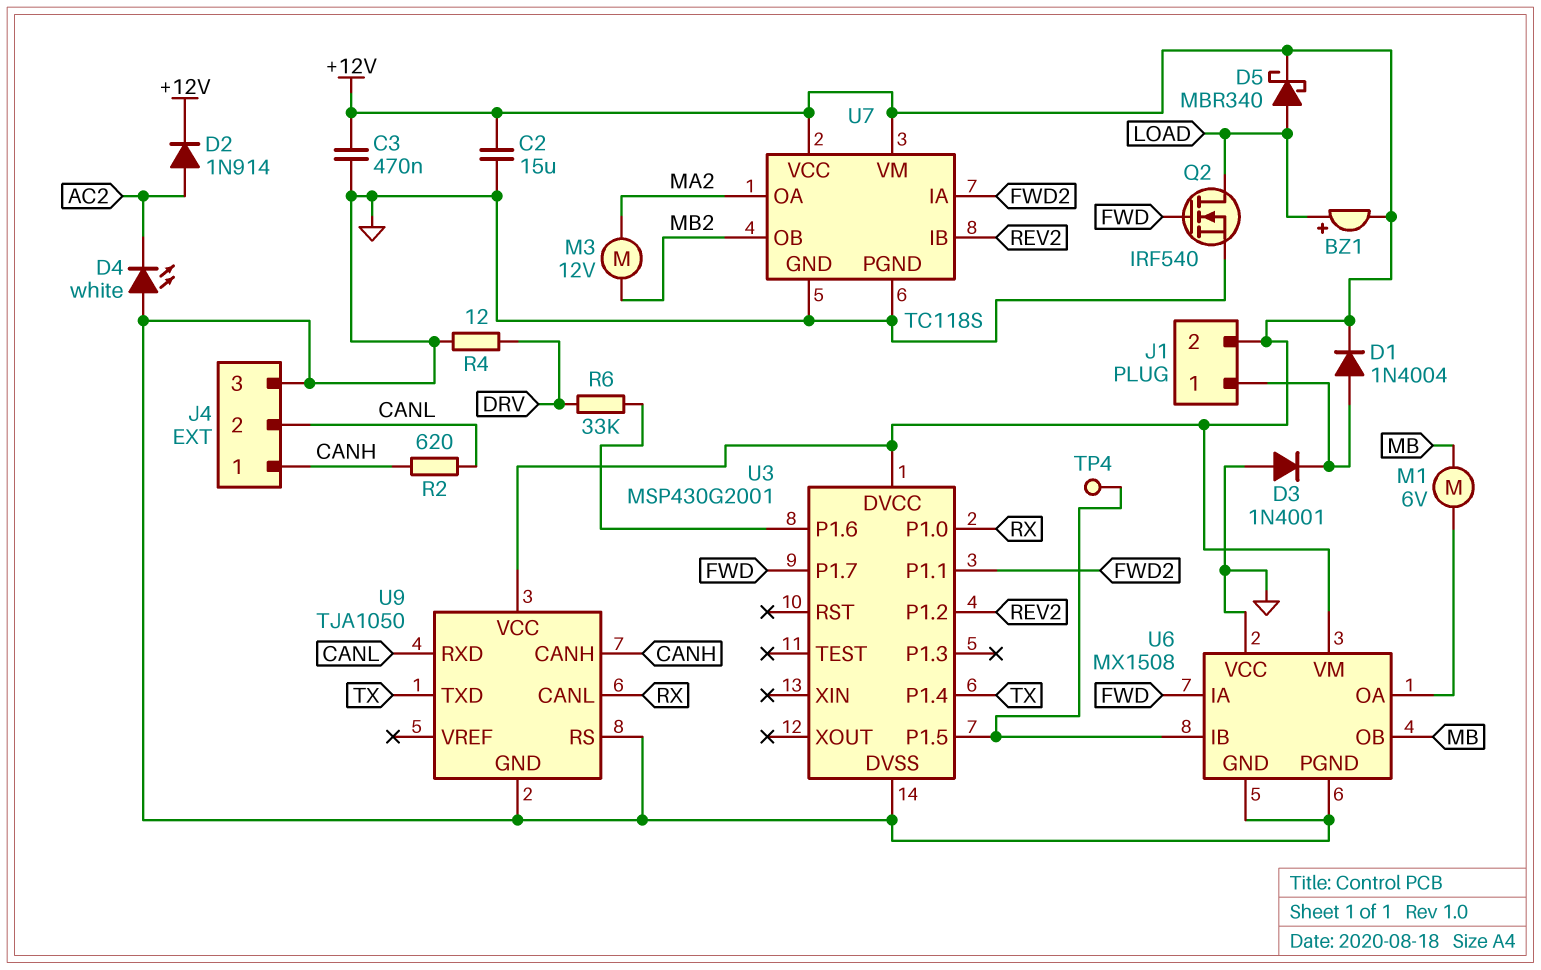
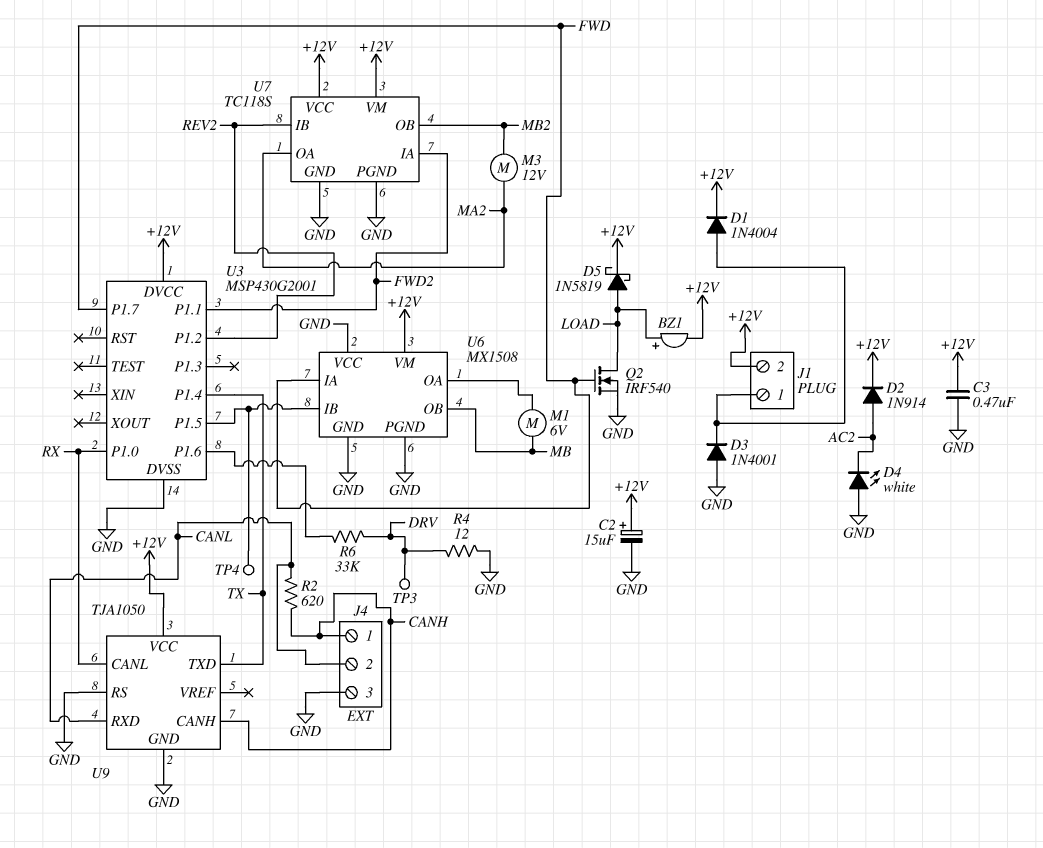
C2: 15uF (+12V, GND) -> 15uF (plus +12V, minus GND)
D5: schottky MBR340 (A LOAD, K +12V) -> schottky 1N5819 (A LOAD, K +12V)
TP3: none -> test point (DRV)

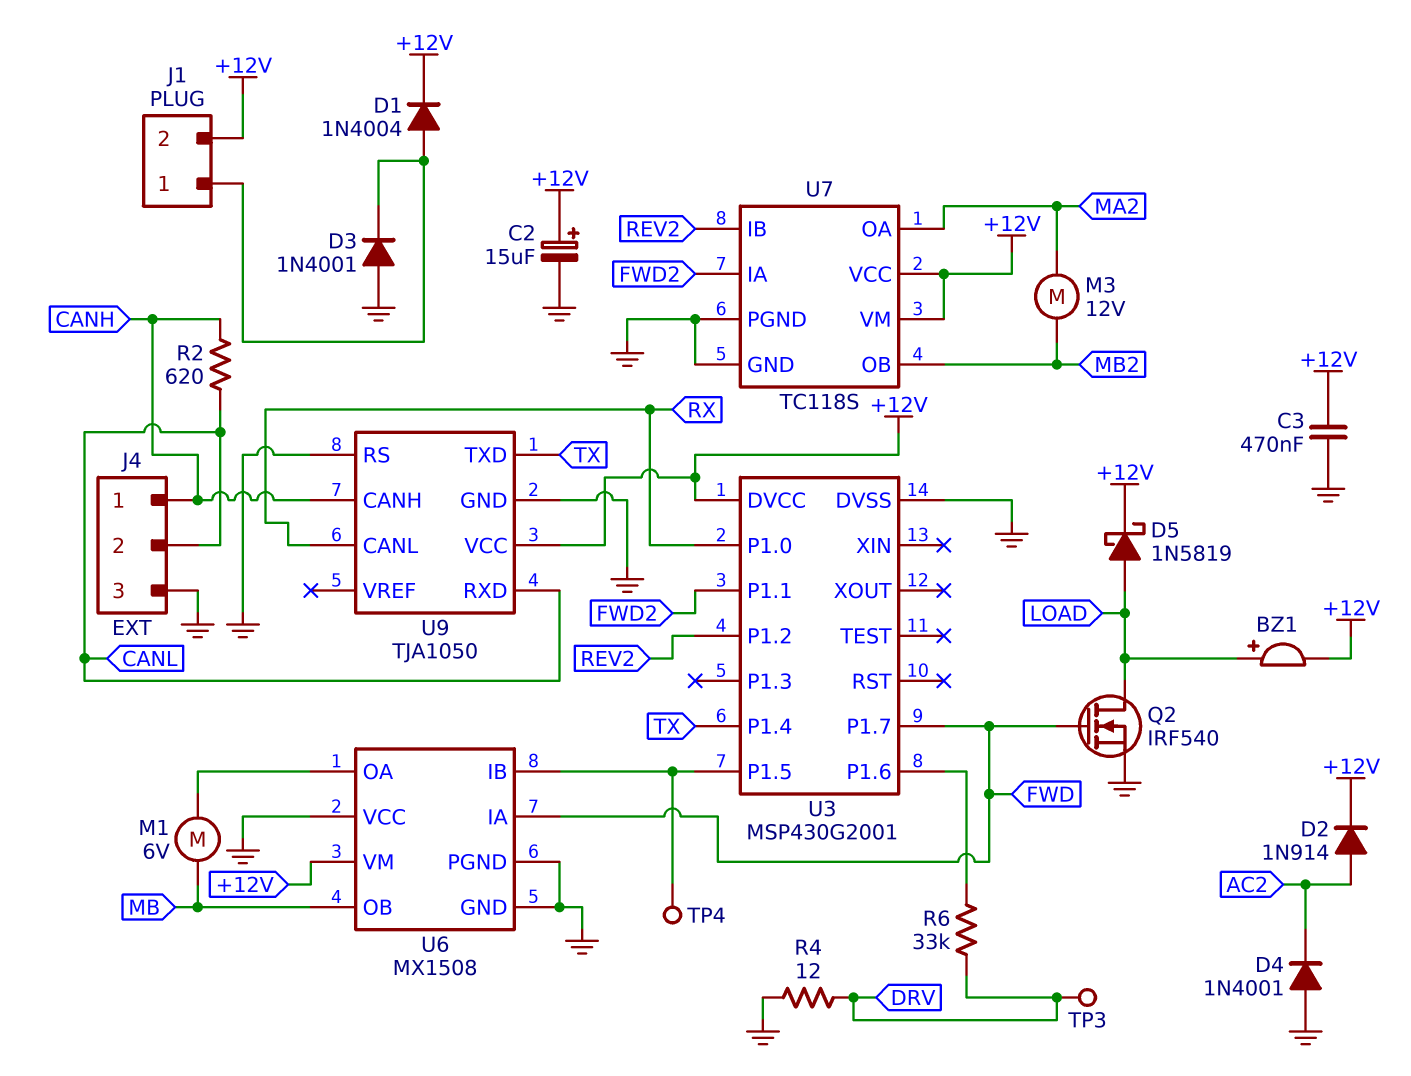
D4: LED white (A GND, K AC2) -> diode 1N4001 (A GND, K AC2)

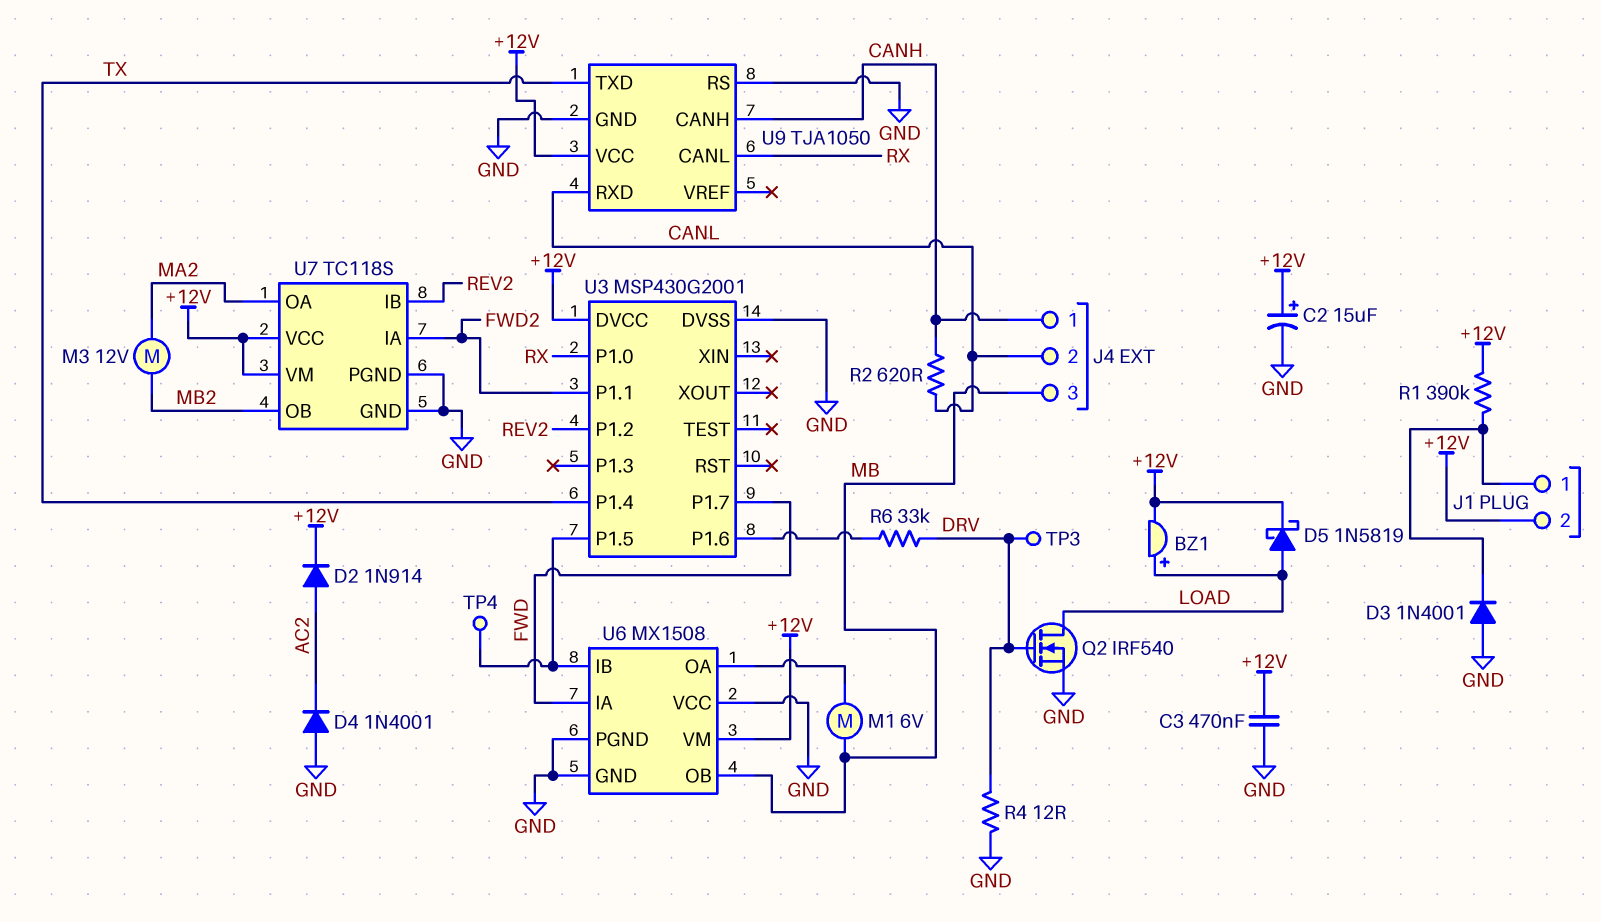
D1: diode 1N4004 (A J1/1, K +12V) -> none
J4 pin 3: GND -> MB
Q2: NMOS IRF540 (G FWD, D LOAD, S GND) -> NMOS IRF540 (G DRV, D LOAD, S GND)
R1: none -> 390k (+12V, J1/1)

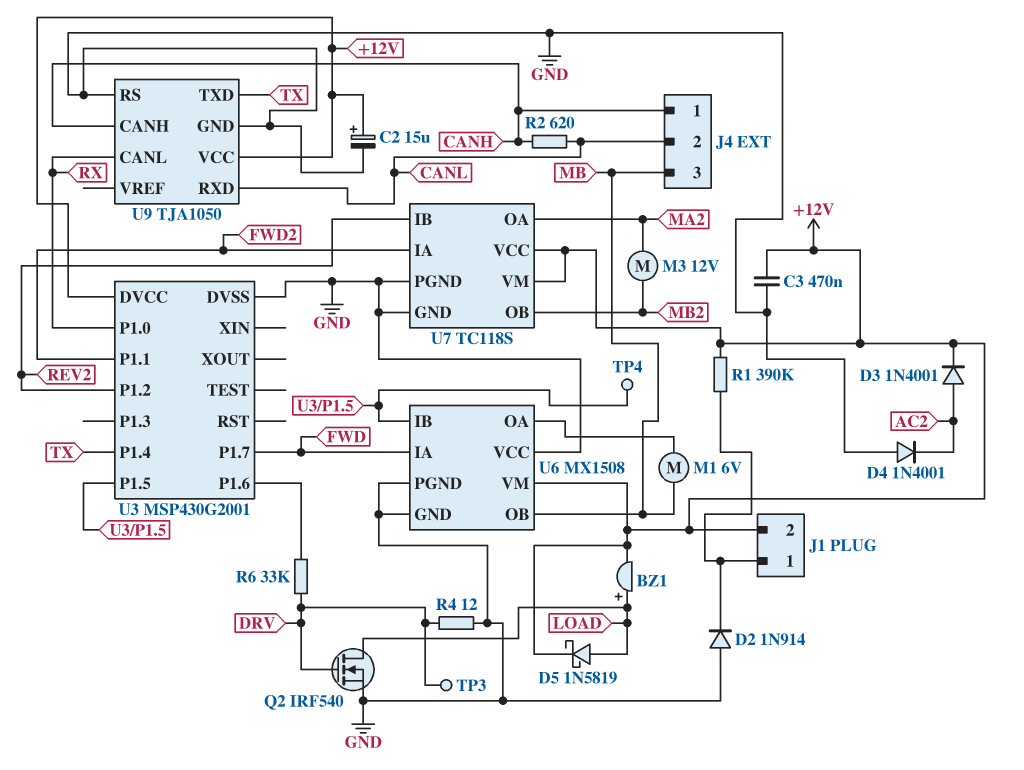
D2: diode 1N914 (A AC2, K +12V) -> diode 1N914 (A GND, K J1/1)
D3: diode 1N4001 (A GND, K J1/1) -> diode 1N4001 (A AC2, K +12V)

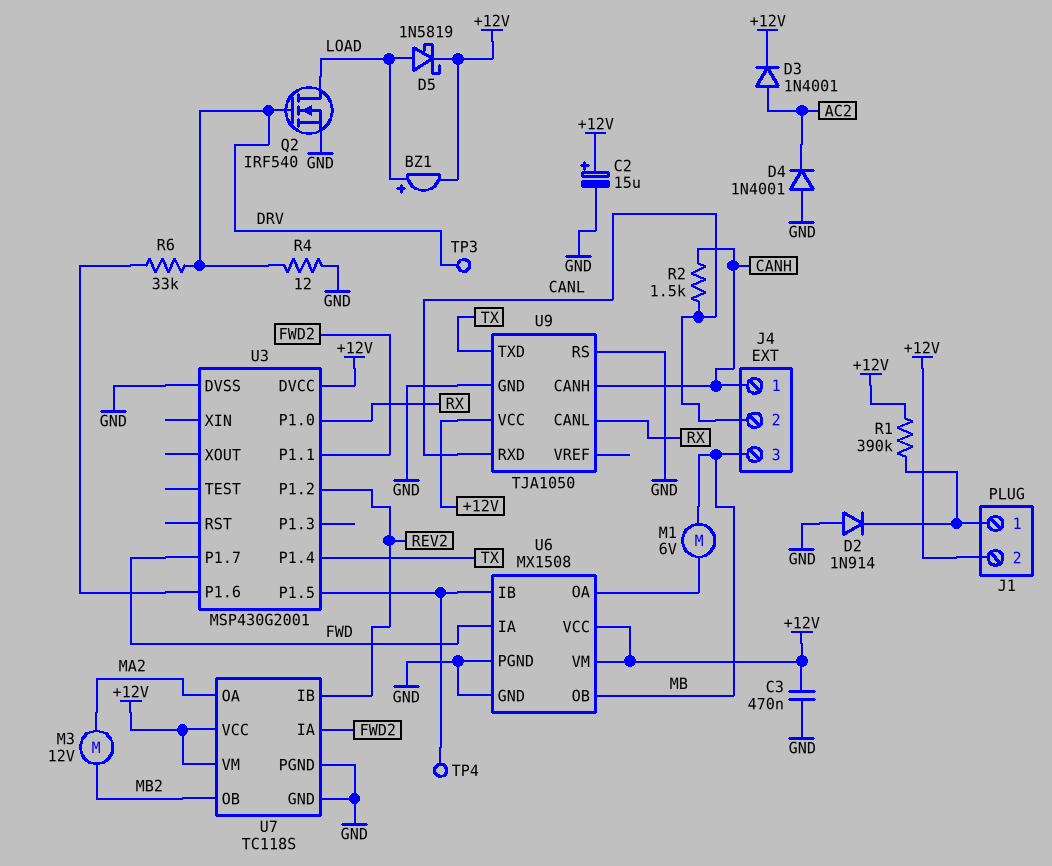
R2: 620 (CANH, CANL) -> 1.5k (CANH, CANL)
U6 pin VCC: GND -> +12V

